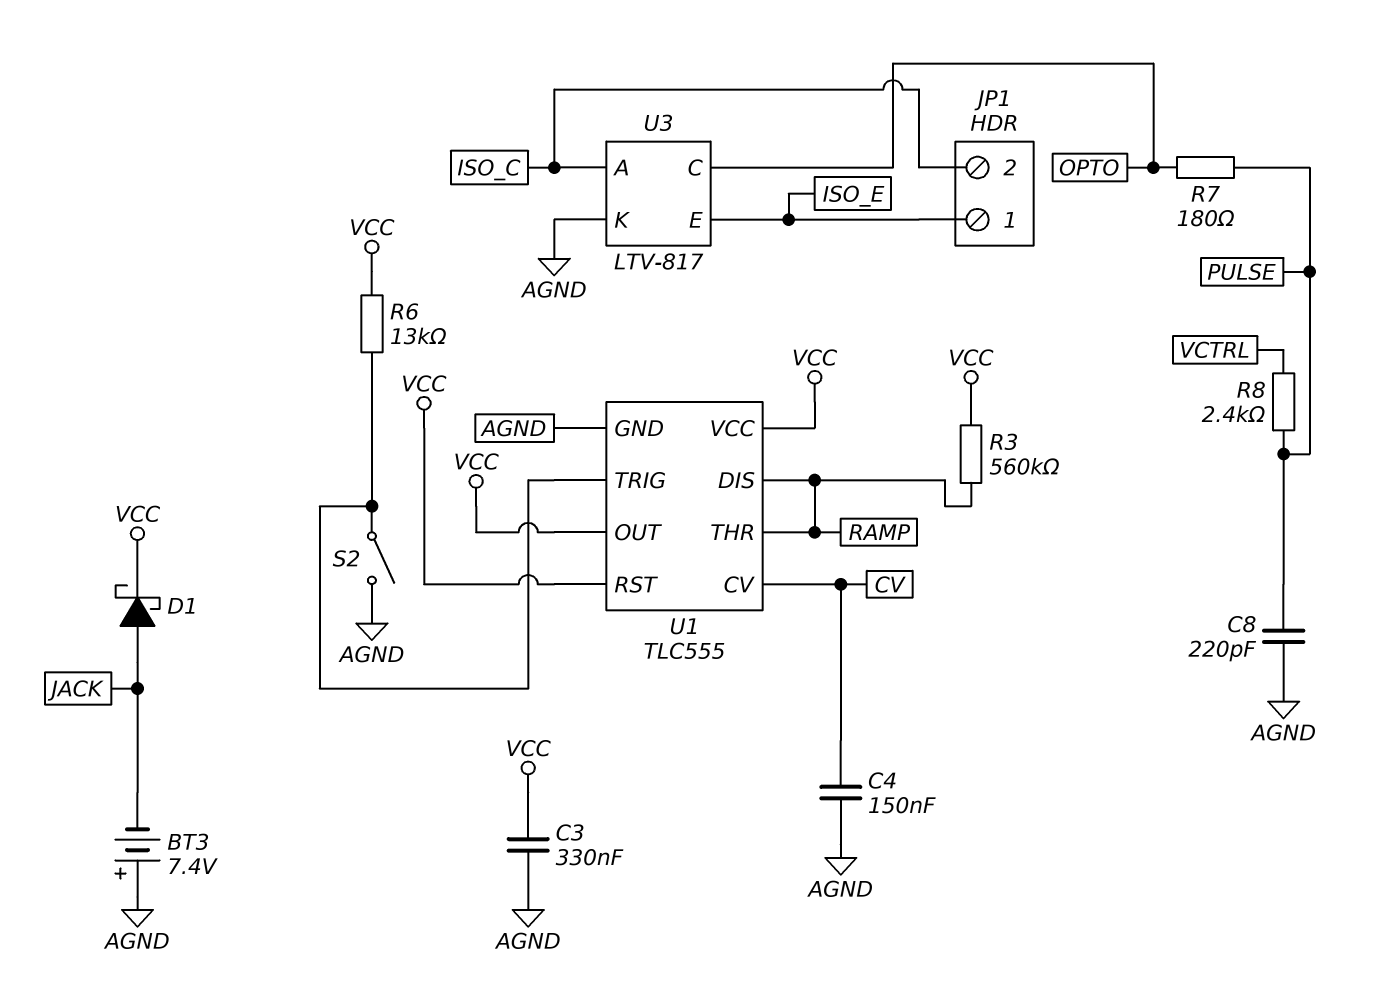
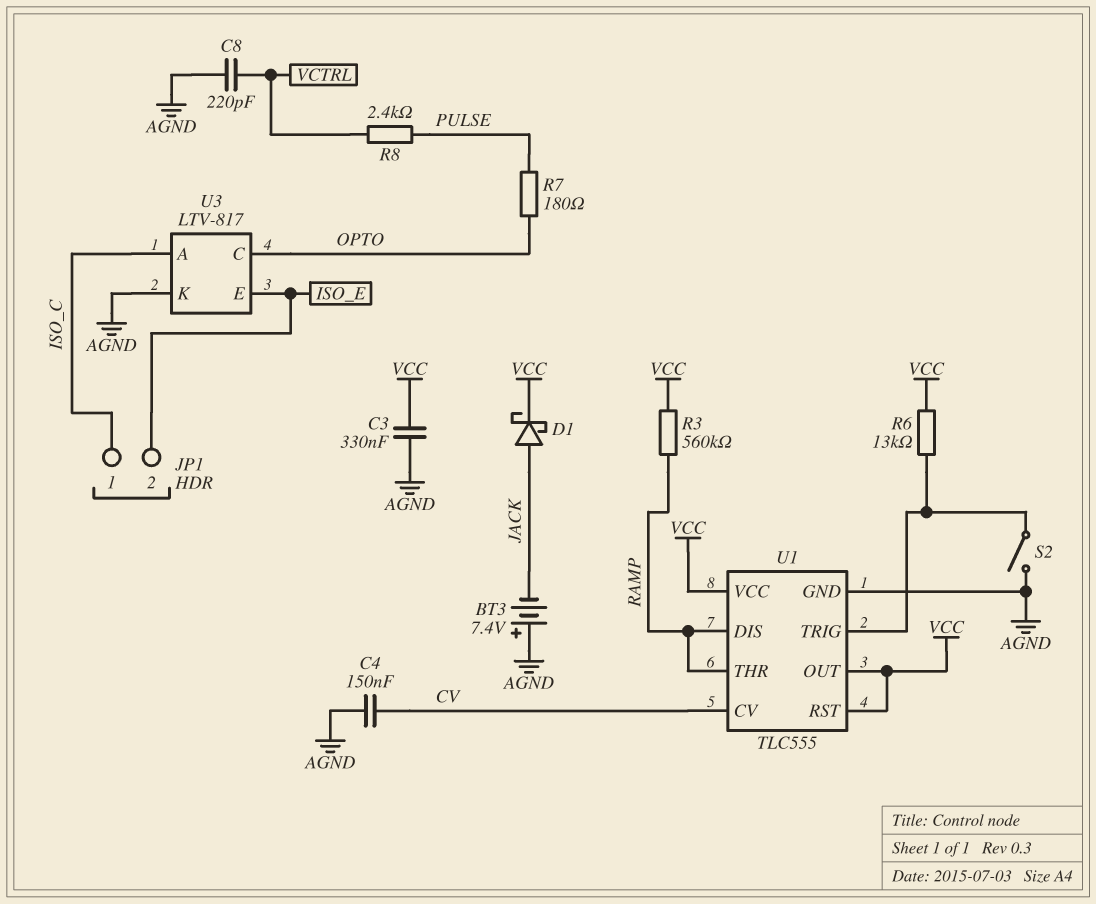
C8: 220pF (AGND, PULSE) -> 220pF (AGND, VCTRL)
JP1 pin 1: ISO_E -> ISO_C
JP1 pin 2: ISO_C -> ISO_E

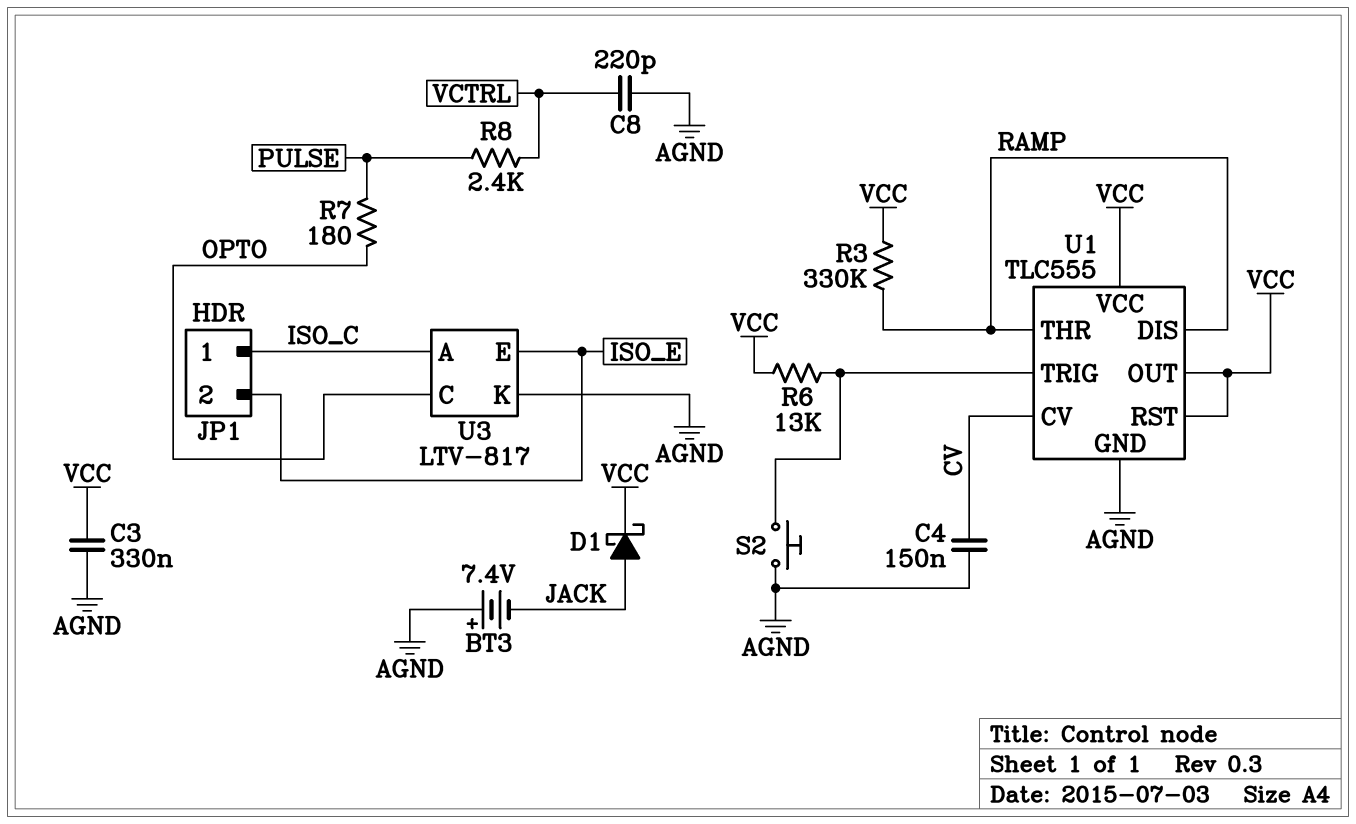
R3: 560k (RAMP, VCC) -> 330k (RAMP, VCC)
S2: switch (AGND, U1/TRIG) -> button (AGND, U1/TRIG)

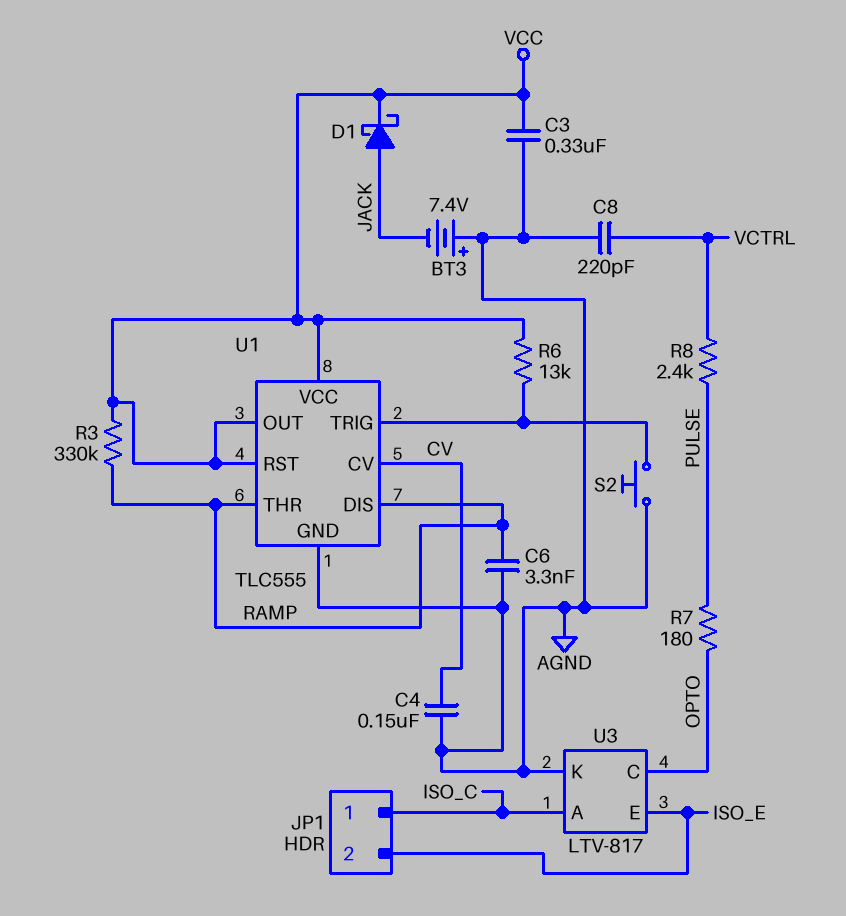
C6: none -> 3.3nF (AGND, RAMP)

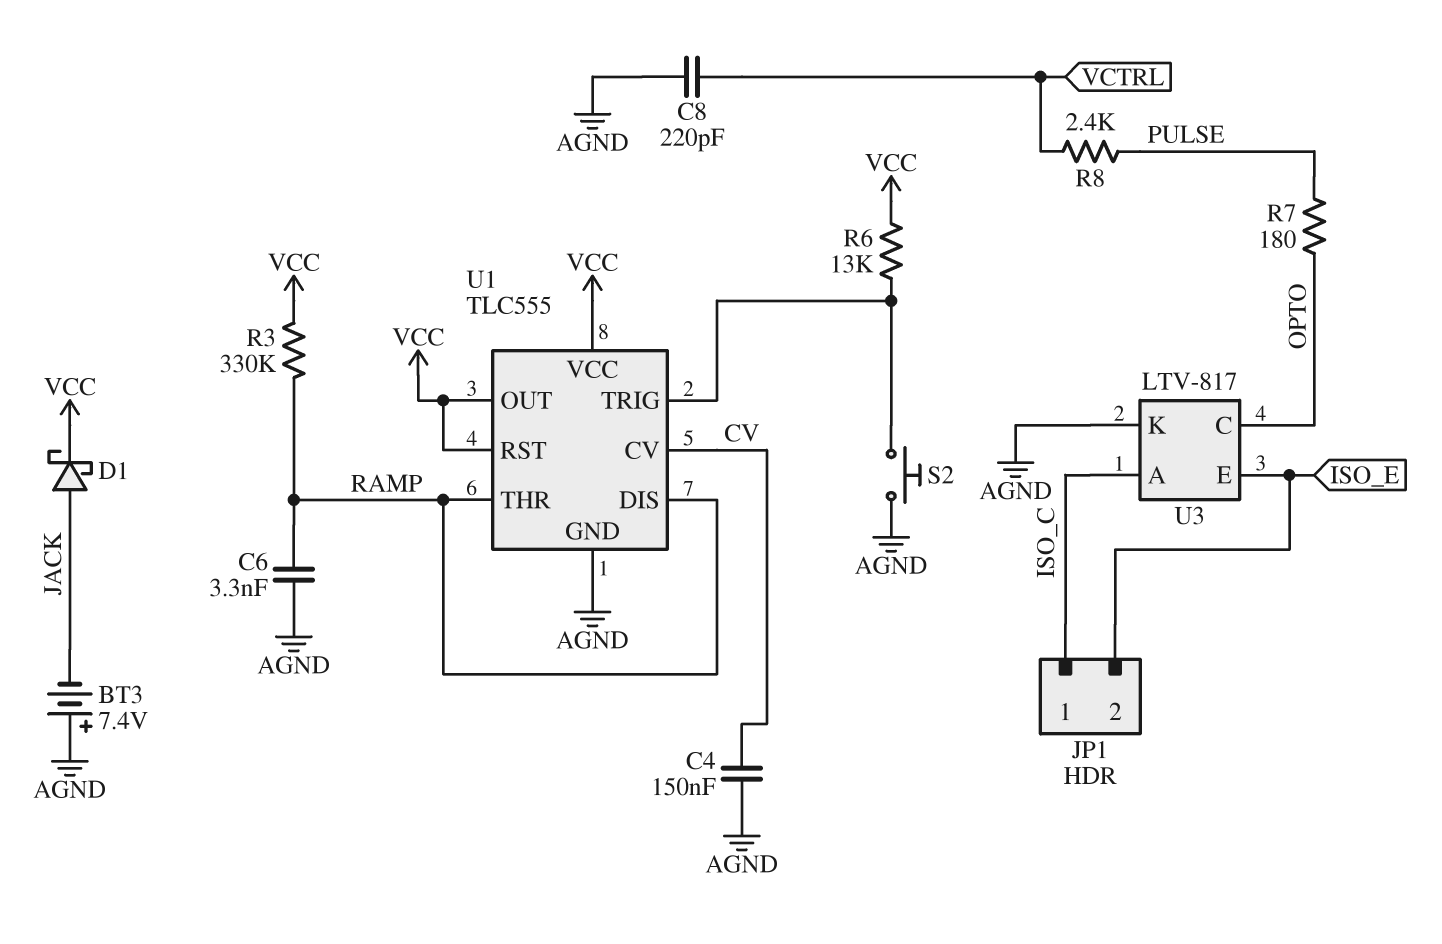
C3: 330nF (AGND, VCC) -> none

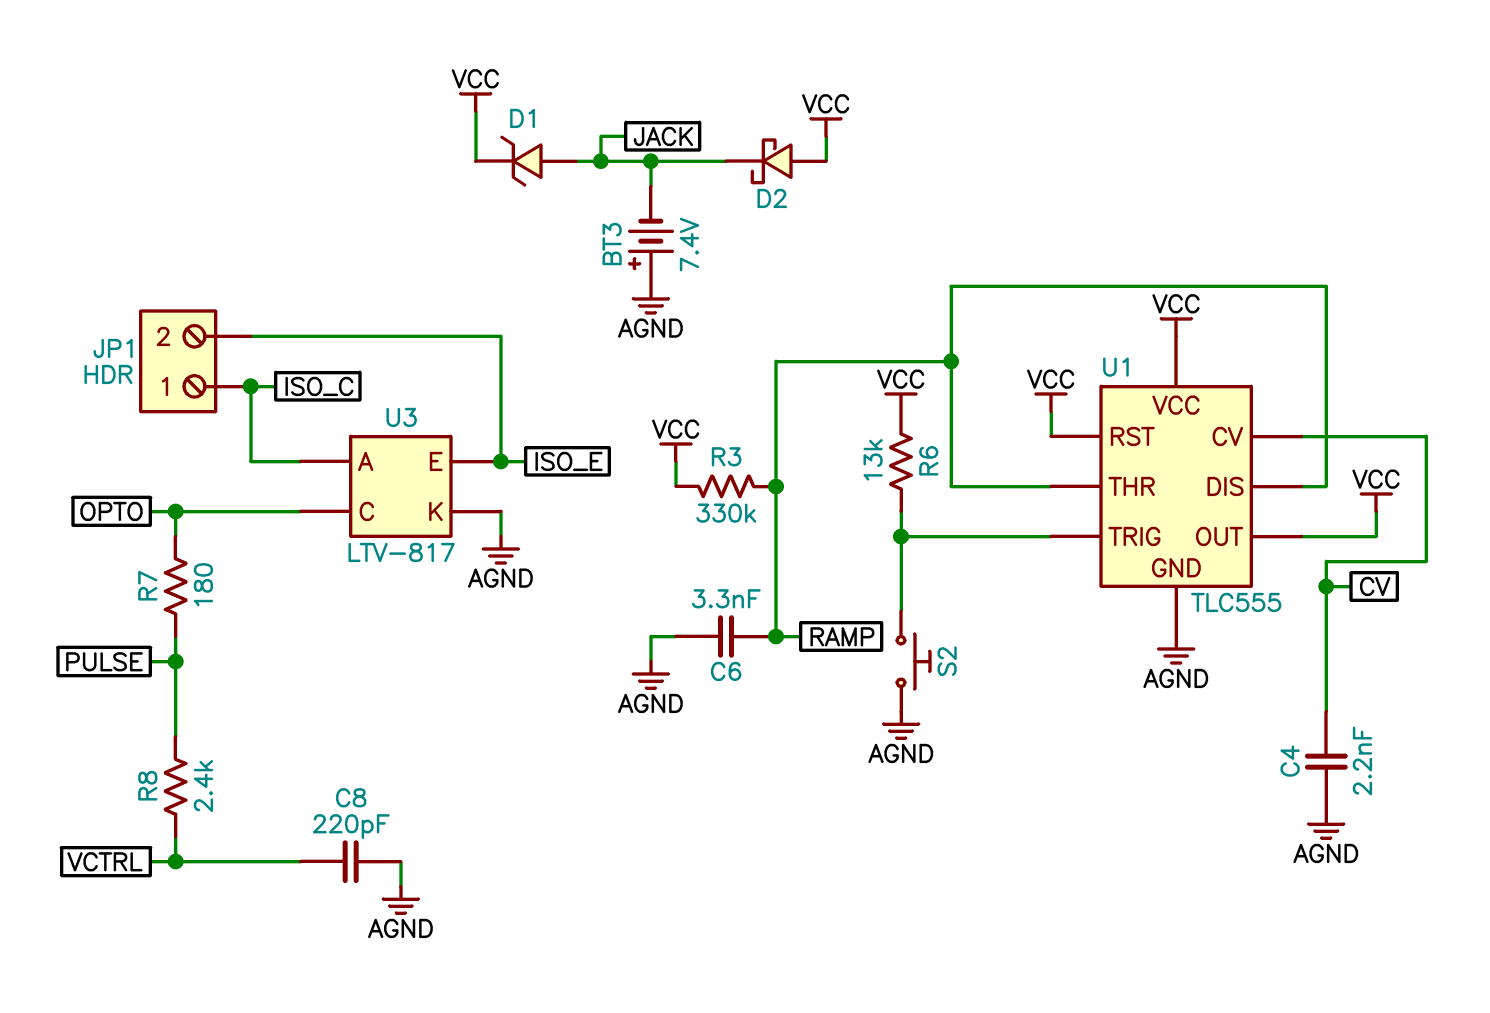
C4: 150nF (AGND, CV) -> 2.2nF (AGND, CV)
D1: schottky (A JACK, K VCC) -> zener (A JACK, K VCC)
D2: none -> schottky (A VCC, K JACK)

